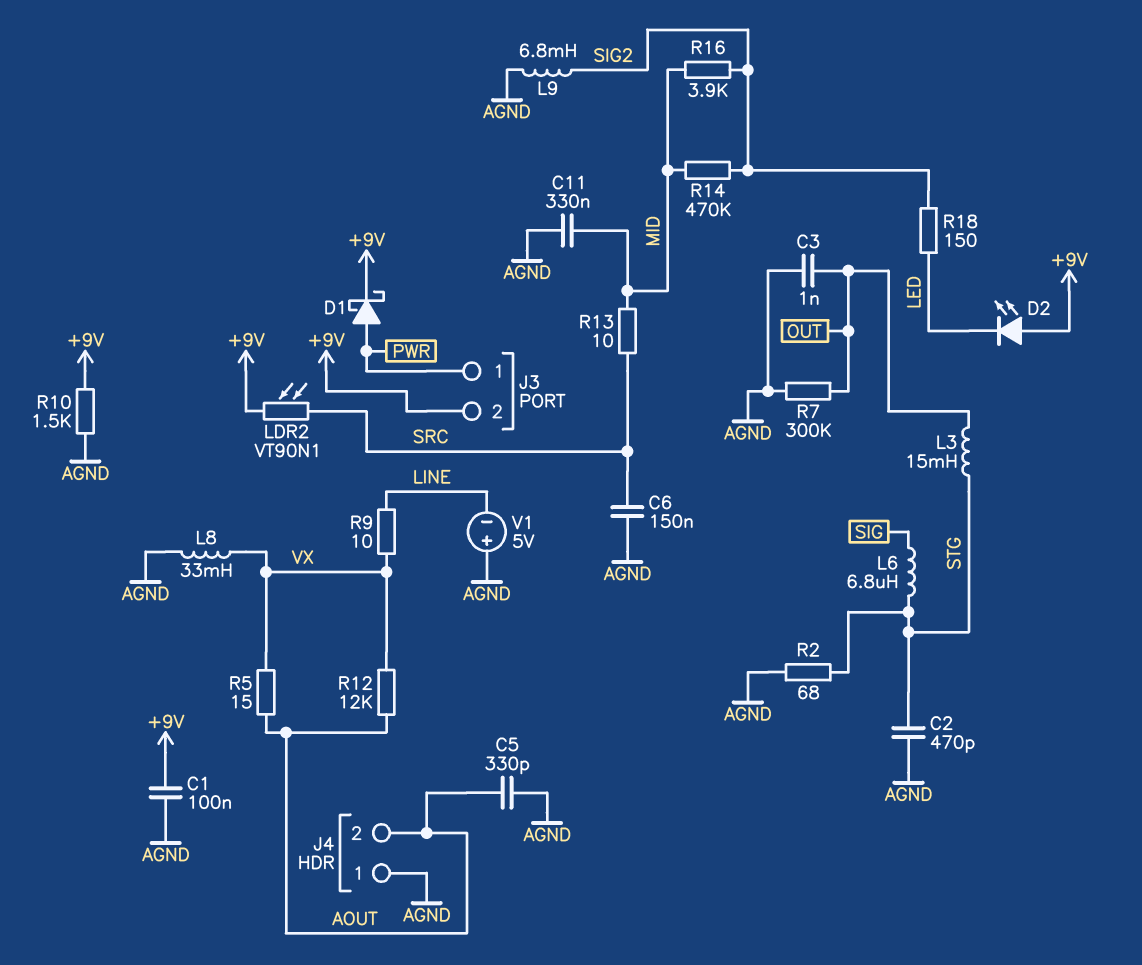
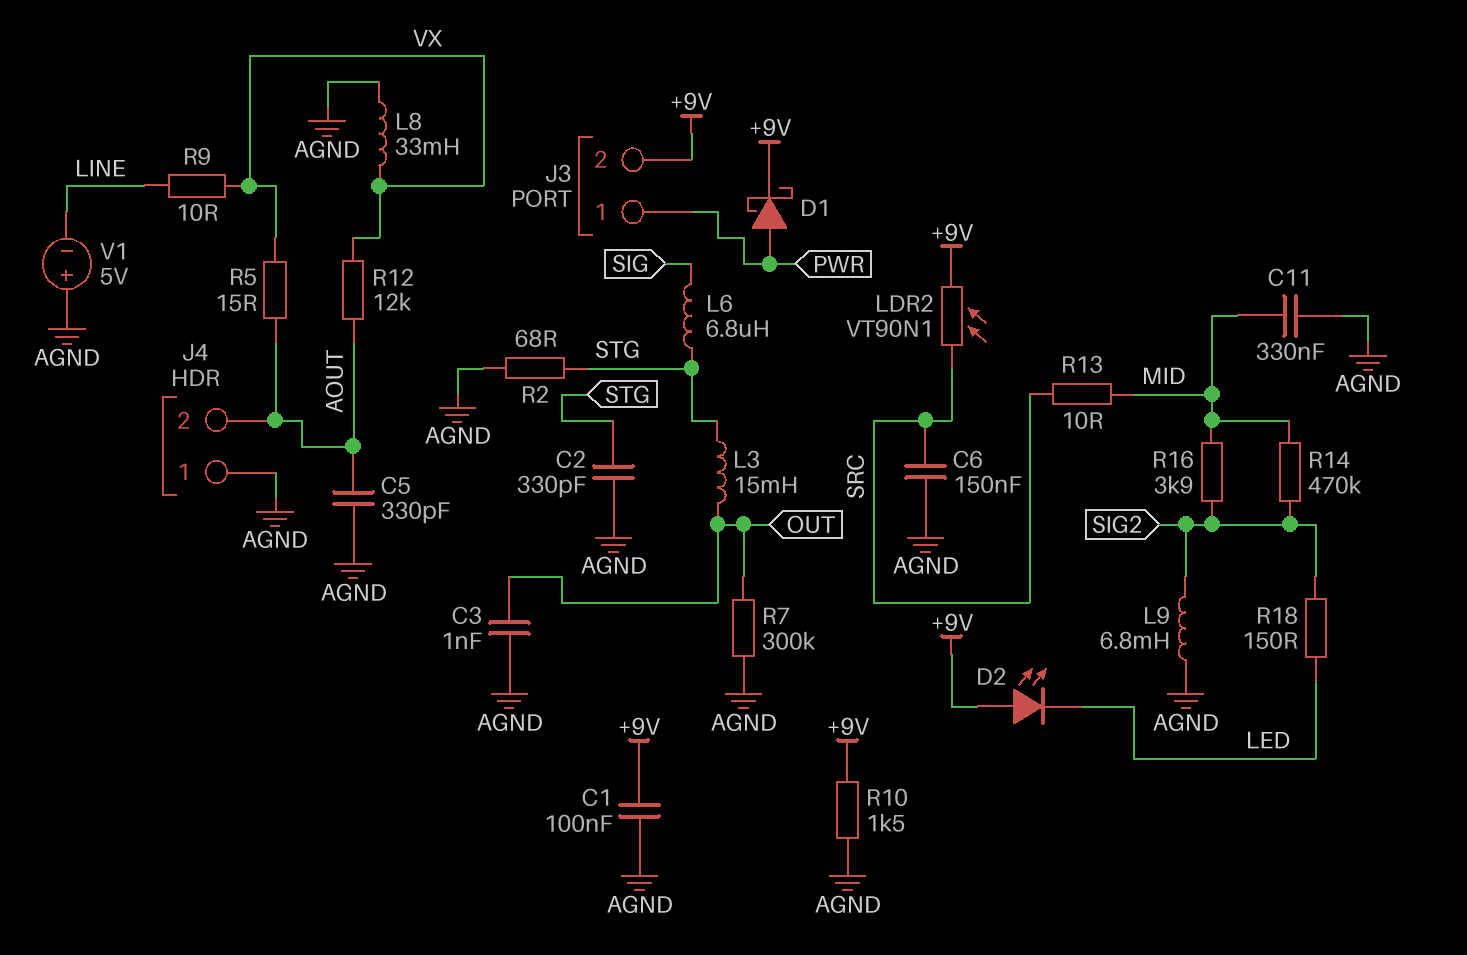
C2: 470pF (AGND, STG) -> 330pF (AGND, STG)

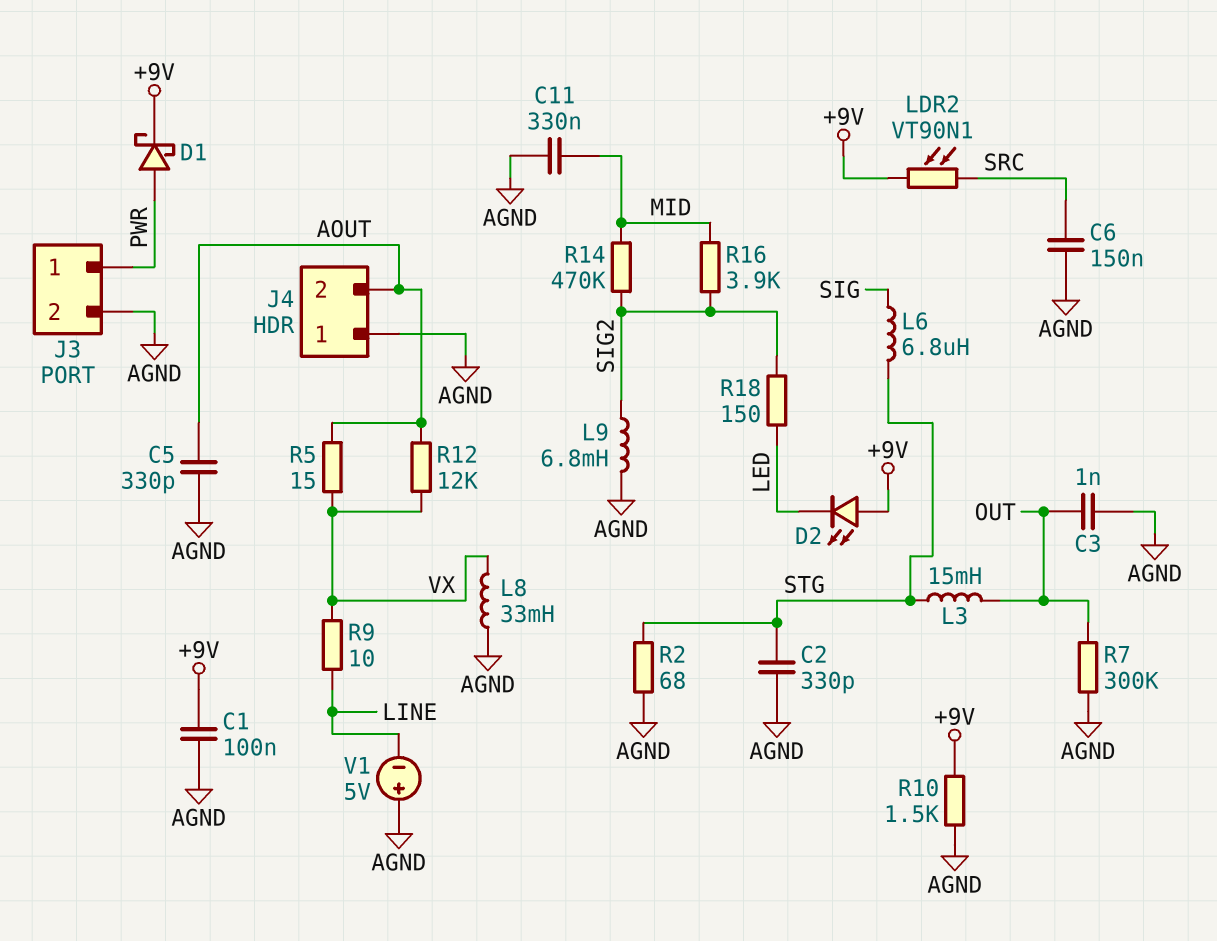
J3 pin 2: +9V -> AGND
R13: 10 (MID, SRC) -> none

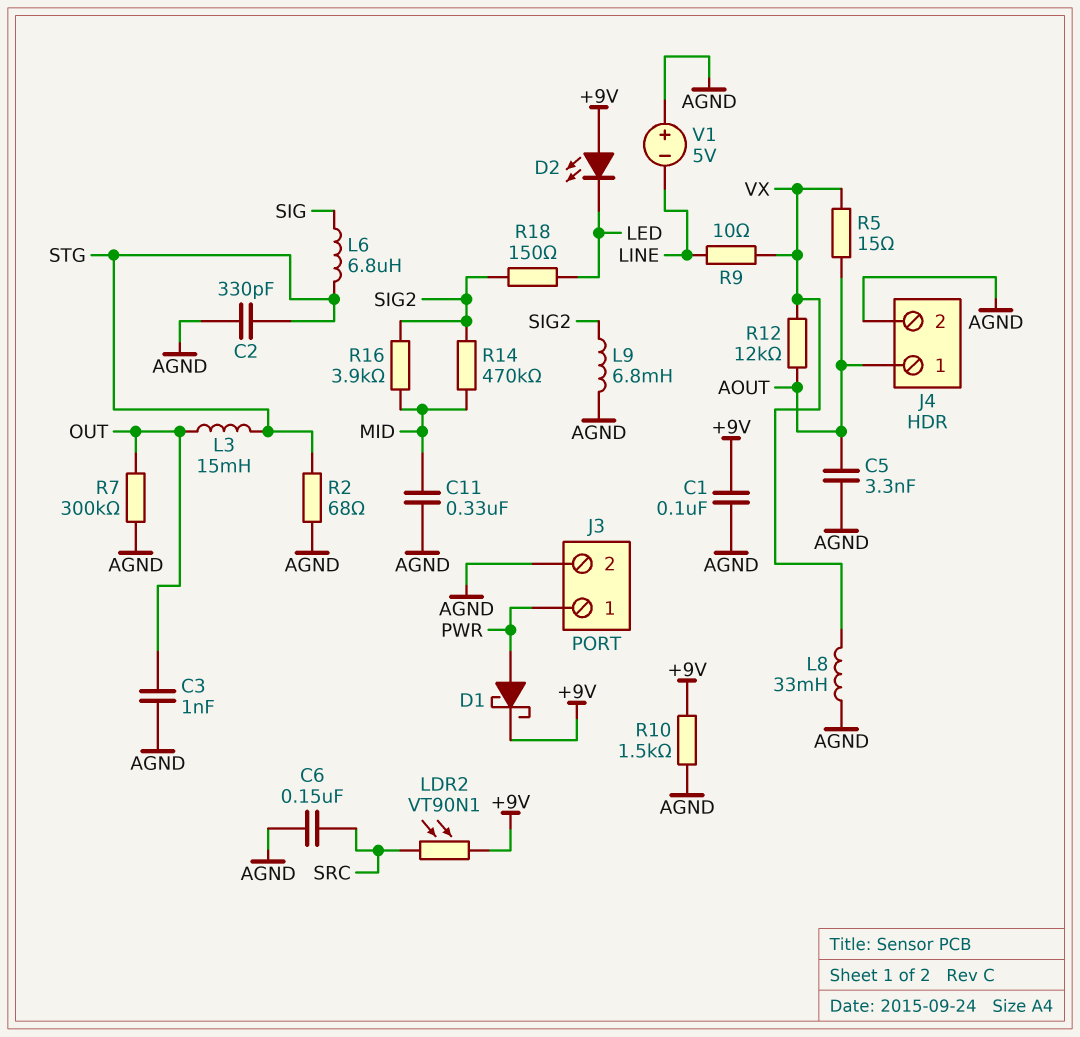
C5: 330pF (AGND, AOUT) -> 3.3nF (AGND, AOUT)
J4 pin 1: AGND -> AOUT
J4 pin 2: AOUT -> AGND

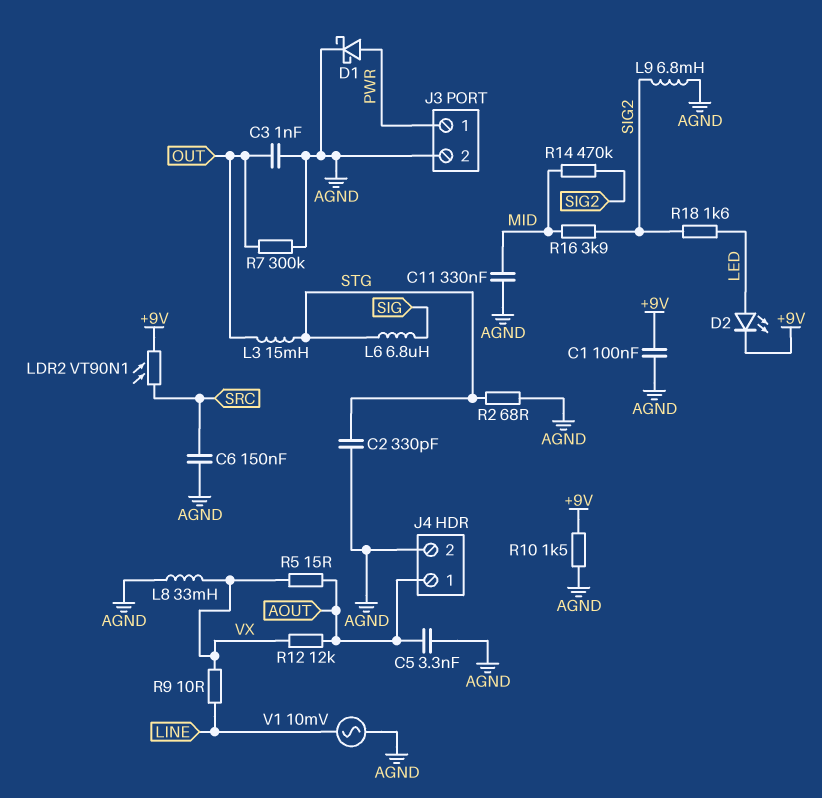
D1: schottky (A PWR, K +9V) -> schottky (A PWR, K AGND)
D2: LED (A +9V, K LED) -> LED (A LED, K +9V)
R18: 150 (LED, SIG2) -> 1.6k (LED, SIG2)
V1: 5V (plus AGND, minus LINE) -> AC 10mV (AGND, LINE)

